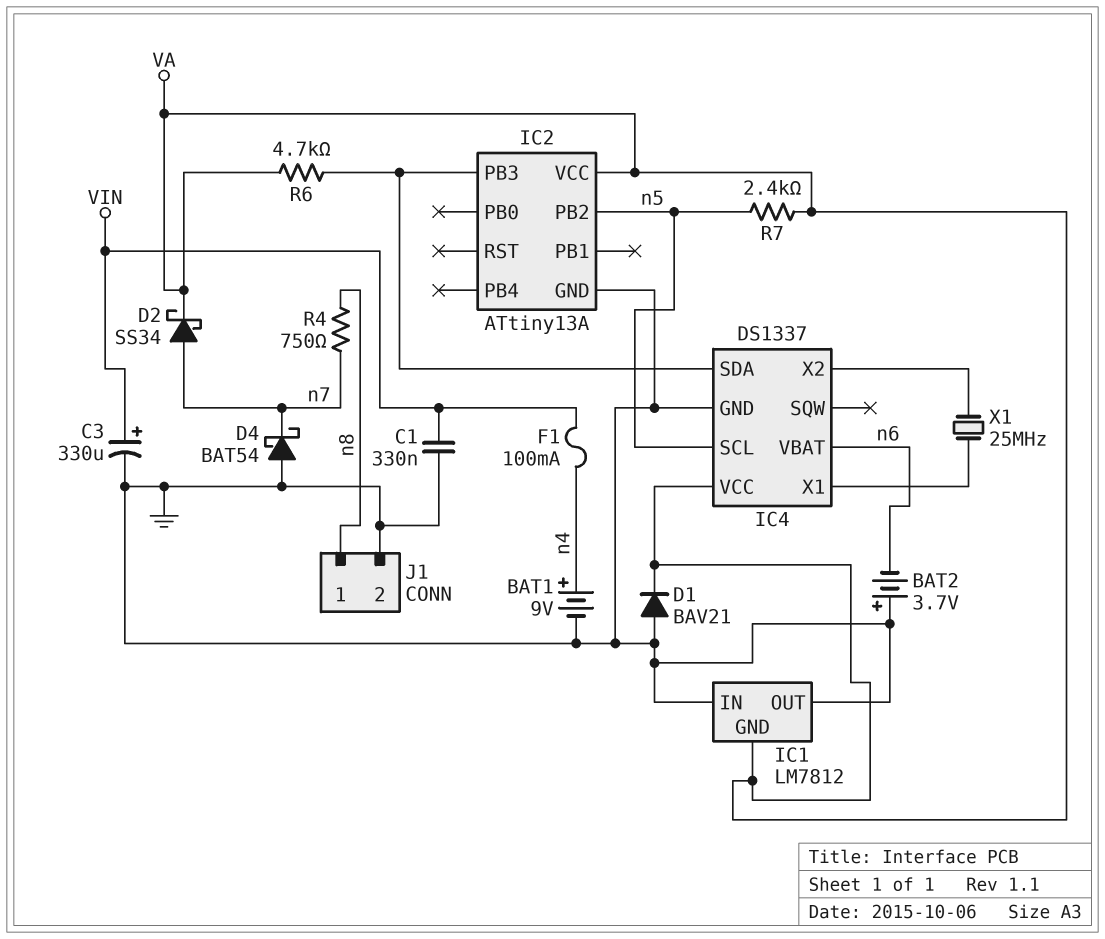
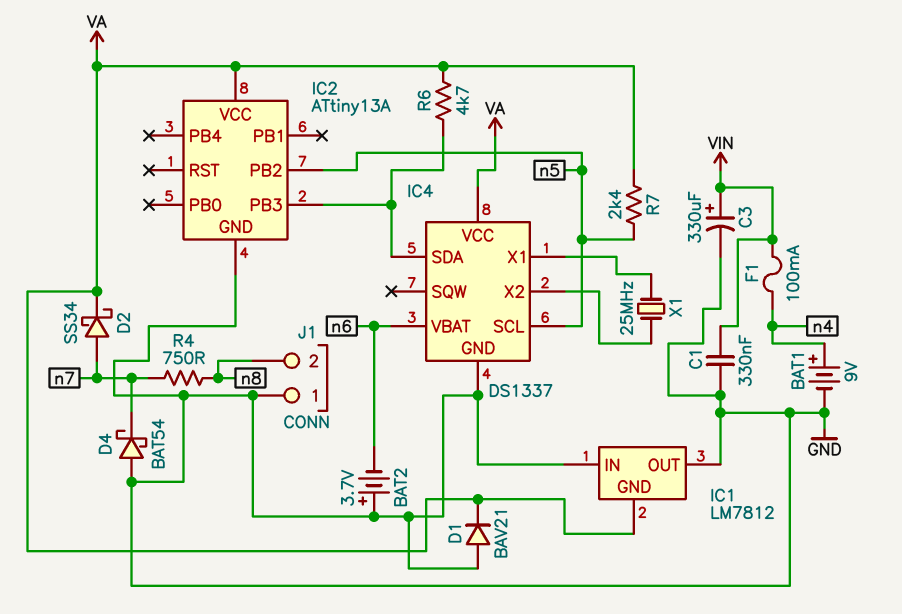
J1 pin 1: n8 -> GND
J1 pin 2: GND -> n8

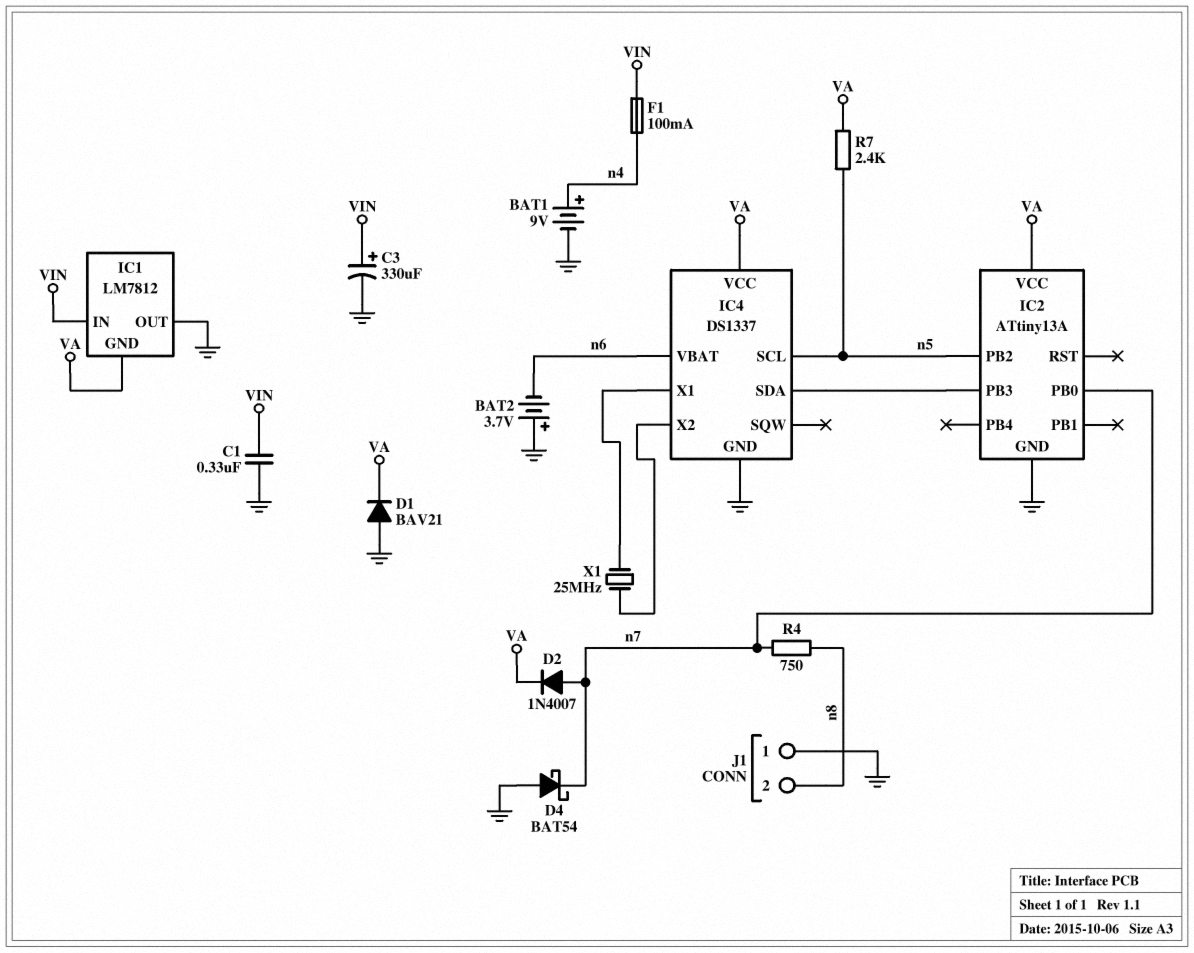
D2: schottky SS34 (A n7, K VA) -> diode 1N4007 (A n7, K VA)
IC1 pin IN: GND -> VIN
IC2 pin PB0: none -> n7
R6: 4.7k (IC2/PB3, VA) -> none

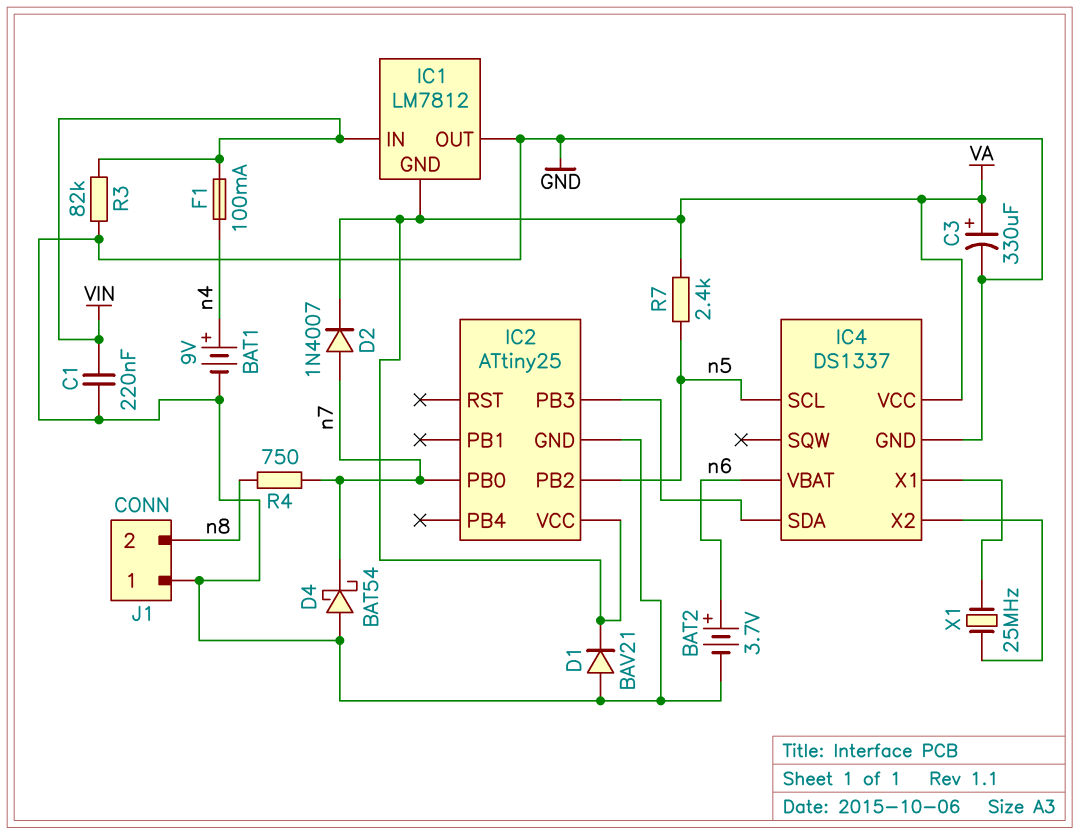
BAT2: 3.7V (plus GND, minus n6) -> 3.7V (plus n6, minus GND)
C1: 330nF (GND, VIN) -> 220nF (GND, VIN)
C3: 330uF (plus VIN, minus GND) -> 330uF (plus VA, minus GND)
IC2: ATtiny13A -> ATtiny25
R3: none -> 82k (GND, VIN)

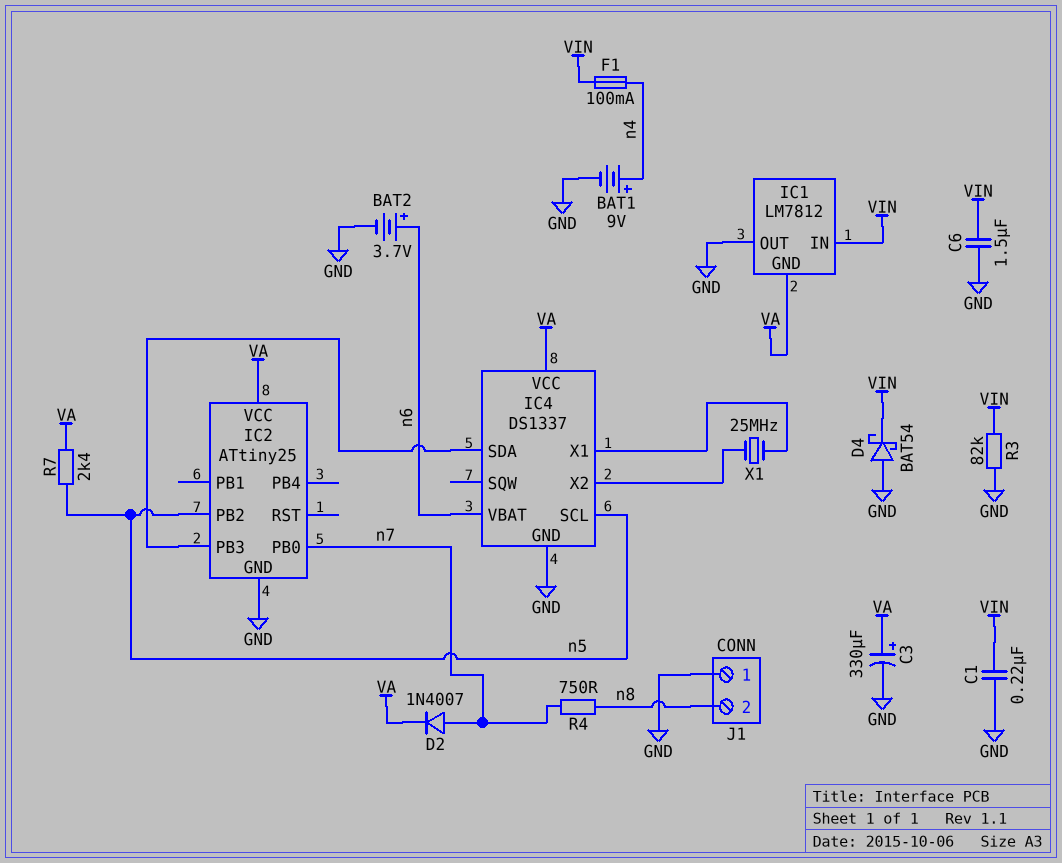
C6: none -> 1.5uF (GND, VIN)
D1: diode BAV21 (A GND, K VA) -> none
D4: schottky BAT54 (A GND, K n7) -> schottky BAT54 (A GND, K VIN)

